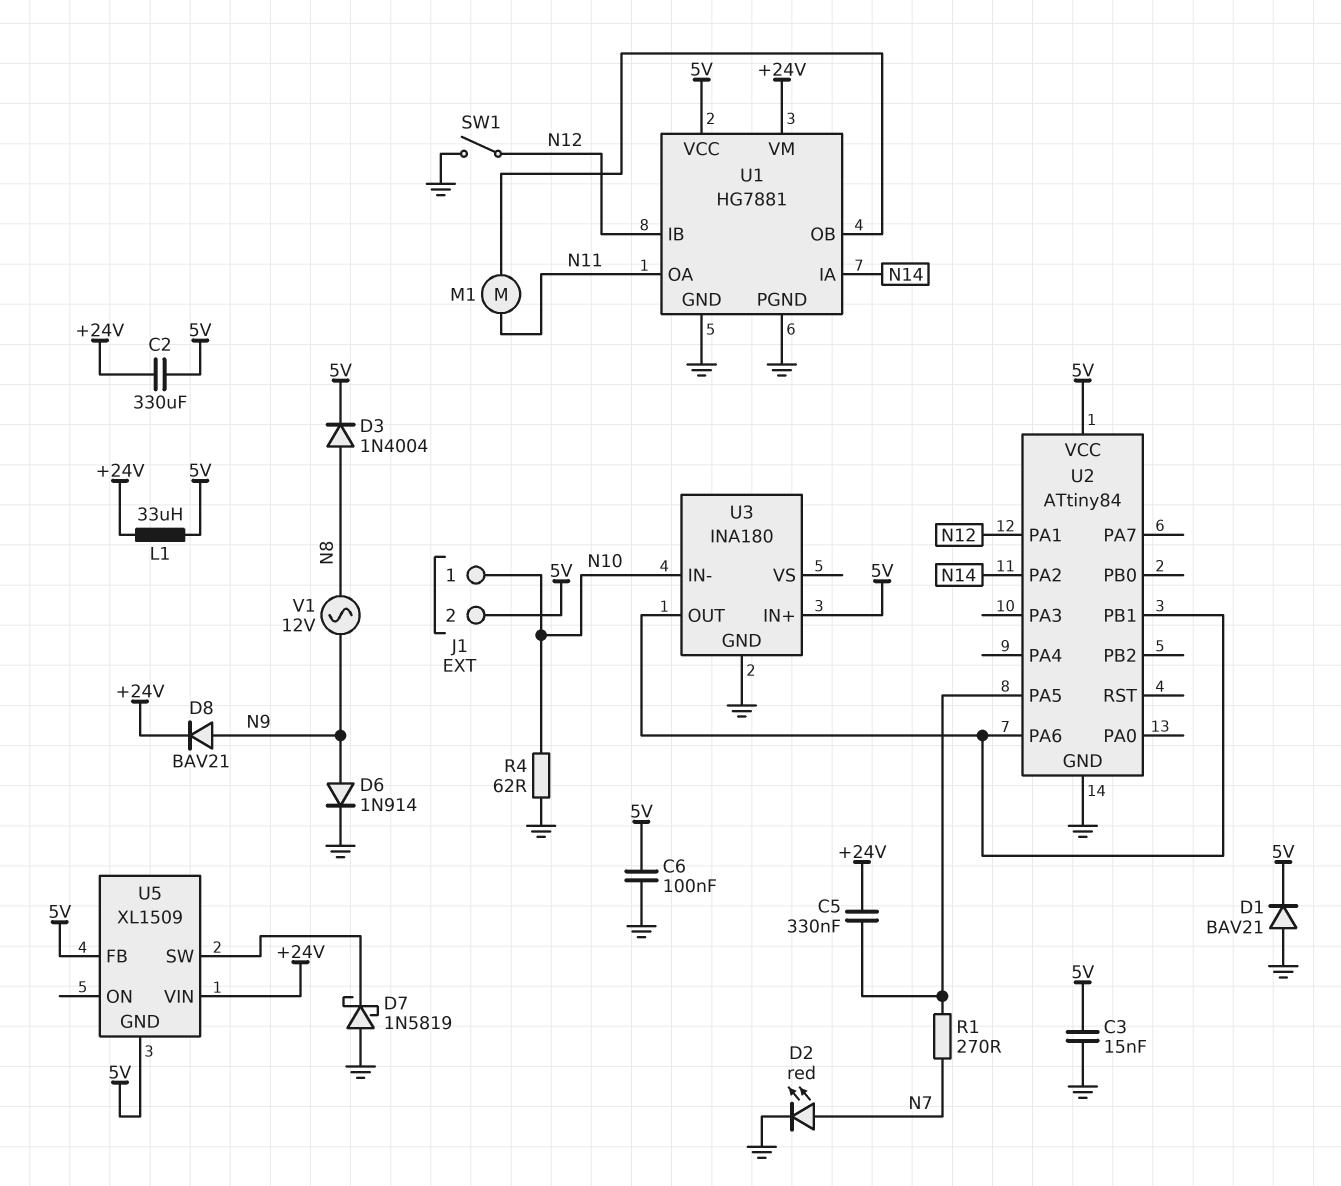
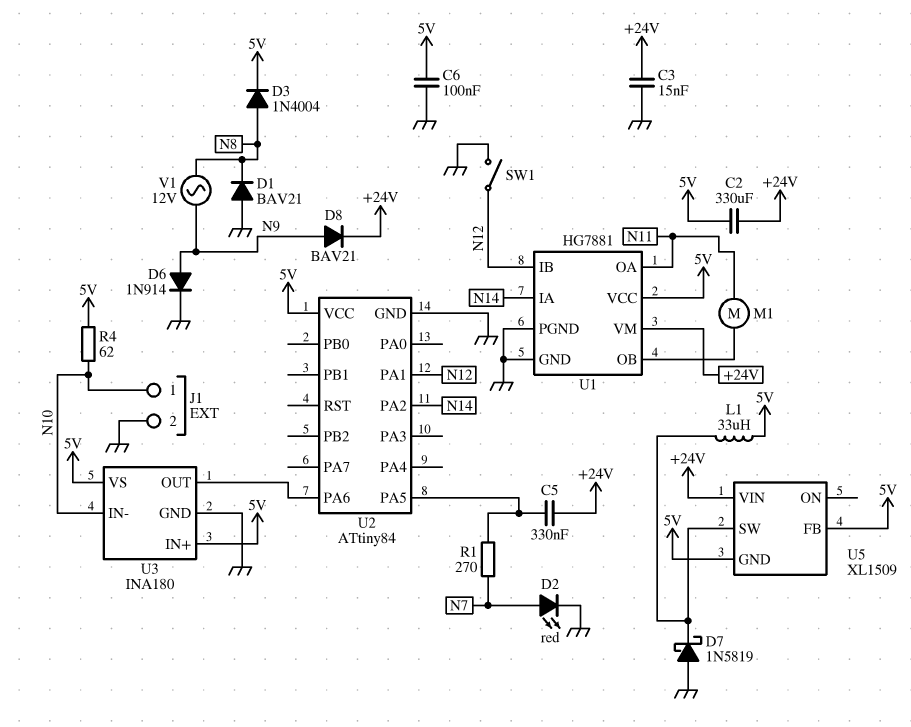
C3: 15nF (5V, GND) -> 15nF (+24V, GND)
D1: diode BAV21 (A GND, K 5V) -> diode BAV21 (A GND, K N8)
J1 pin 2: 5V -> GND
L1: 33uH (+24V, 5V) -> 33uH (5V, U5/SW)
R4: 62 (GND, N10) -> 62 (5V, N10)
U2 pin PB1: U2/PA6 -> none
U3 pin VS: none -> 5V

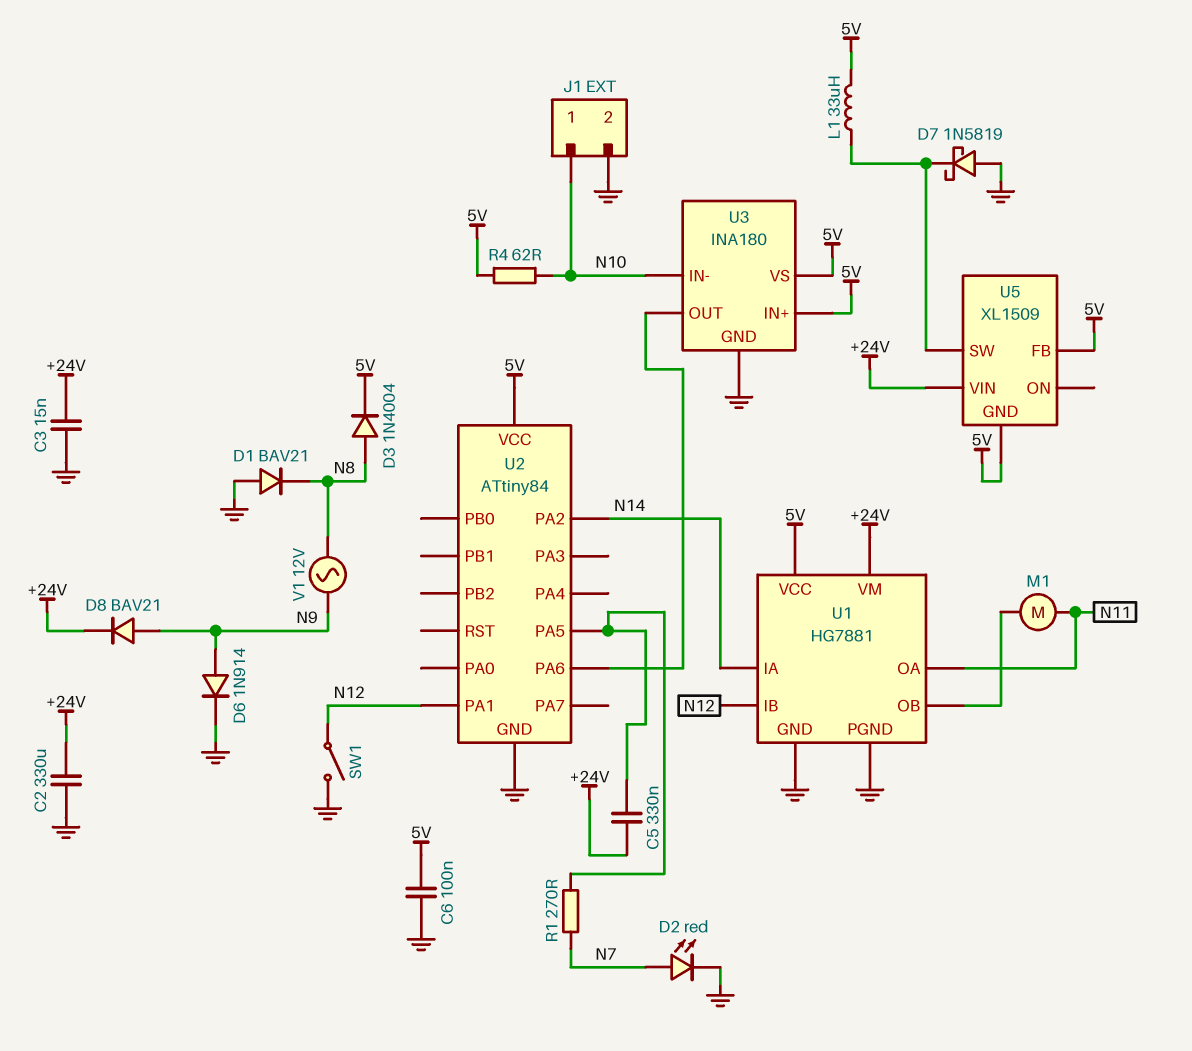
C2: 330uF (+24V, 5V) -> 330uF (+24V, GND)

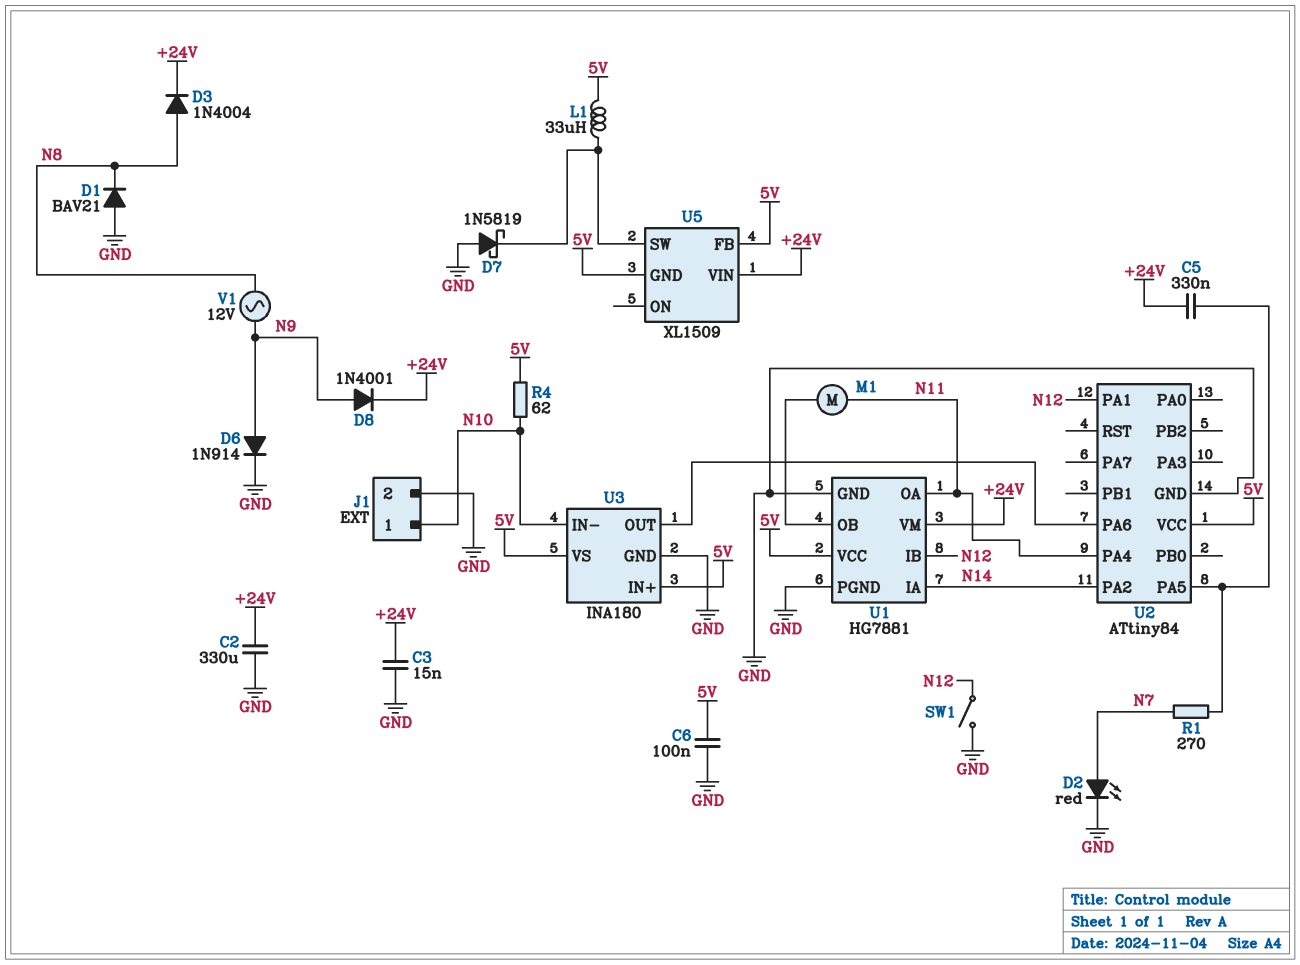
D3: diode 1N4004 (A N8, K 5V) -> diode 1N4004 (A N8, K +24V)
D8: diode BAV21 (A N9, K +24V) -> diode 1N4001 (A N9, K +24V)
U2 pin PA4: none -> N11

